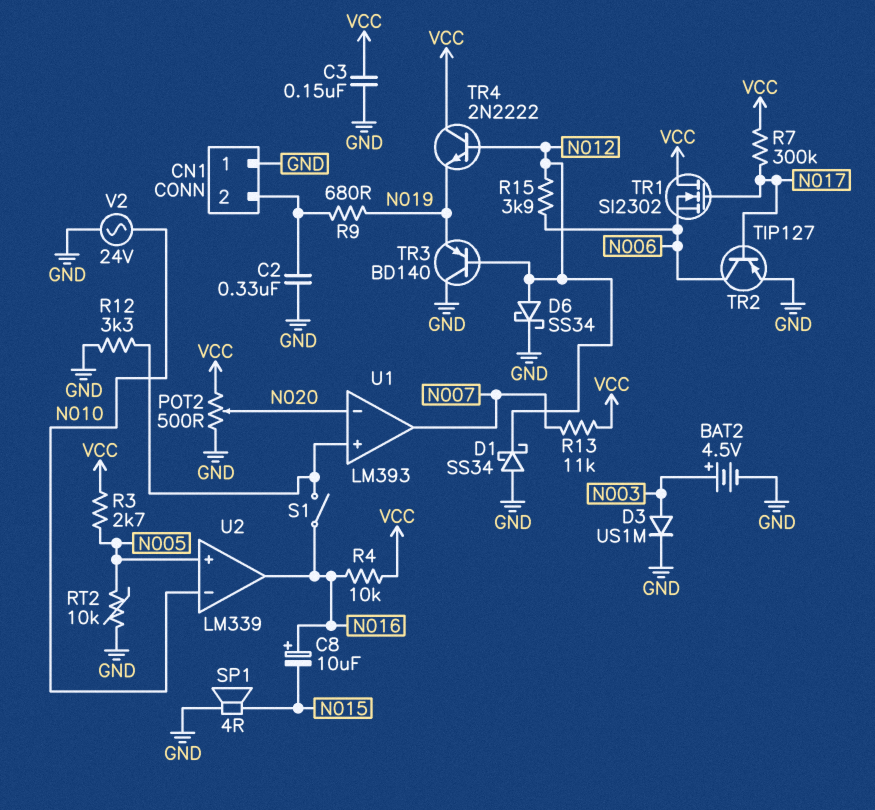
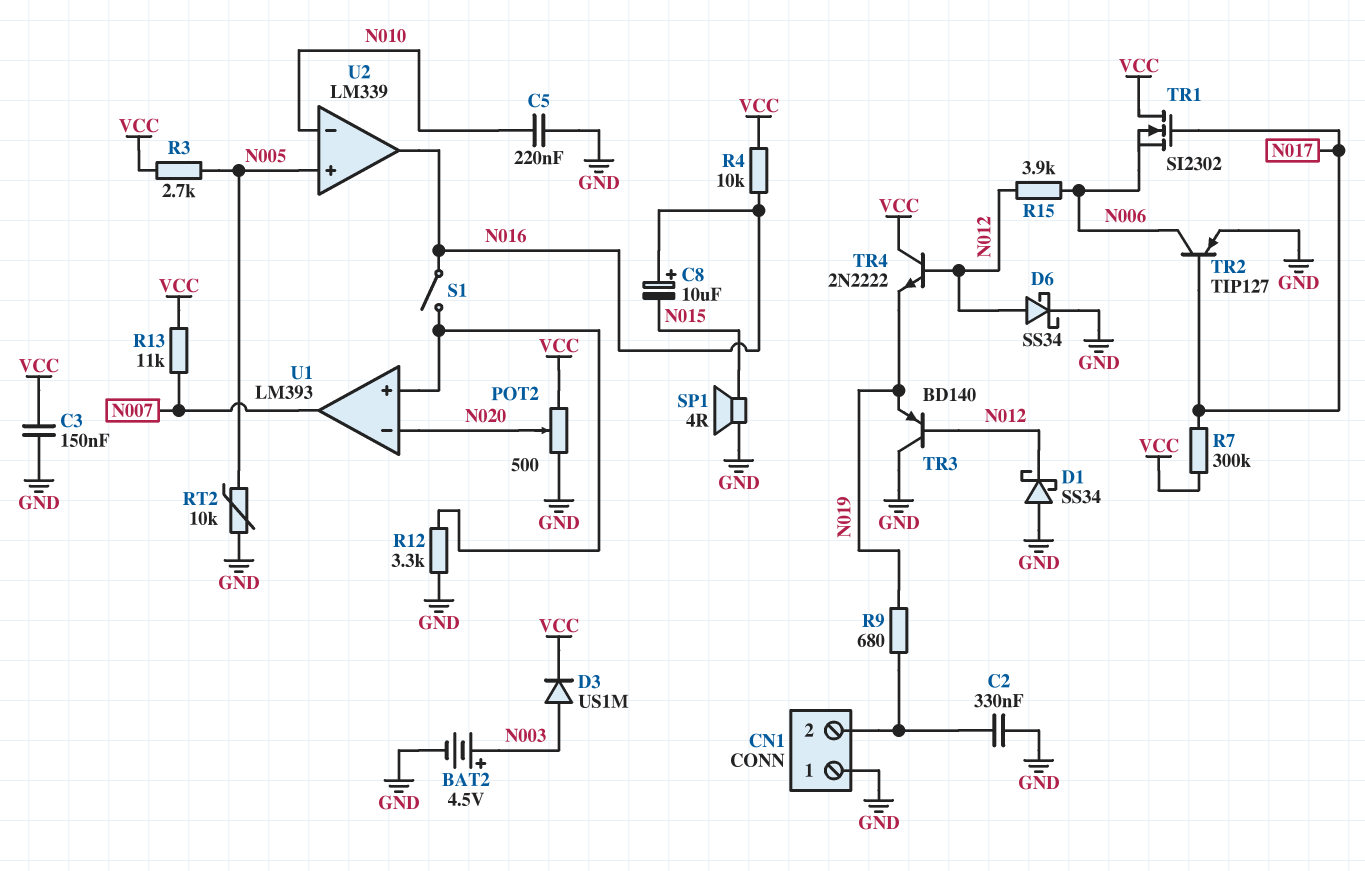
C5: none -> 220nF (GND, N010)
D3: diode US1M (A N003, K GND) -> diode US1M (A N003, K VCC)
V2: AC 24V (GND, N010) -> none

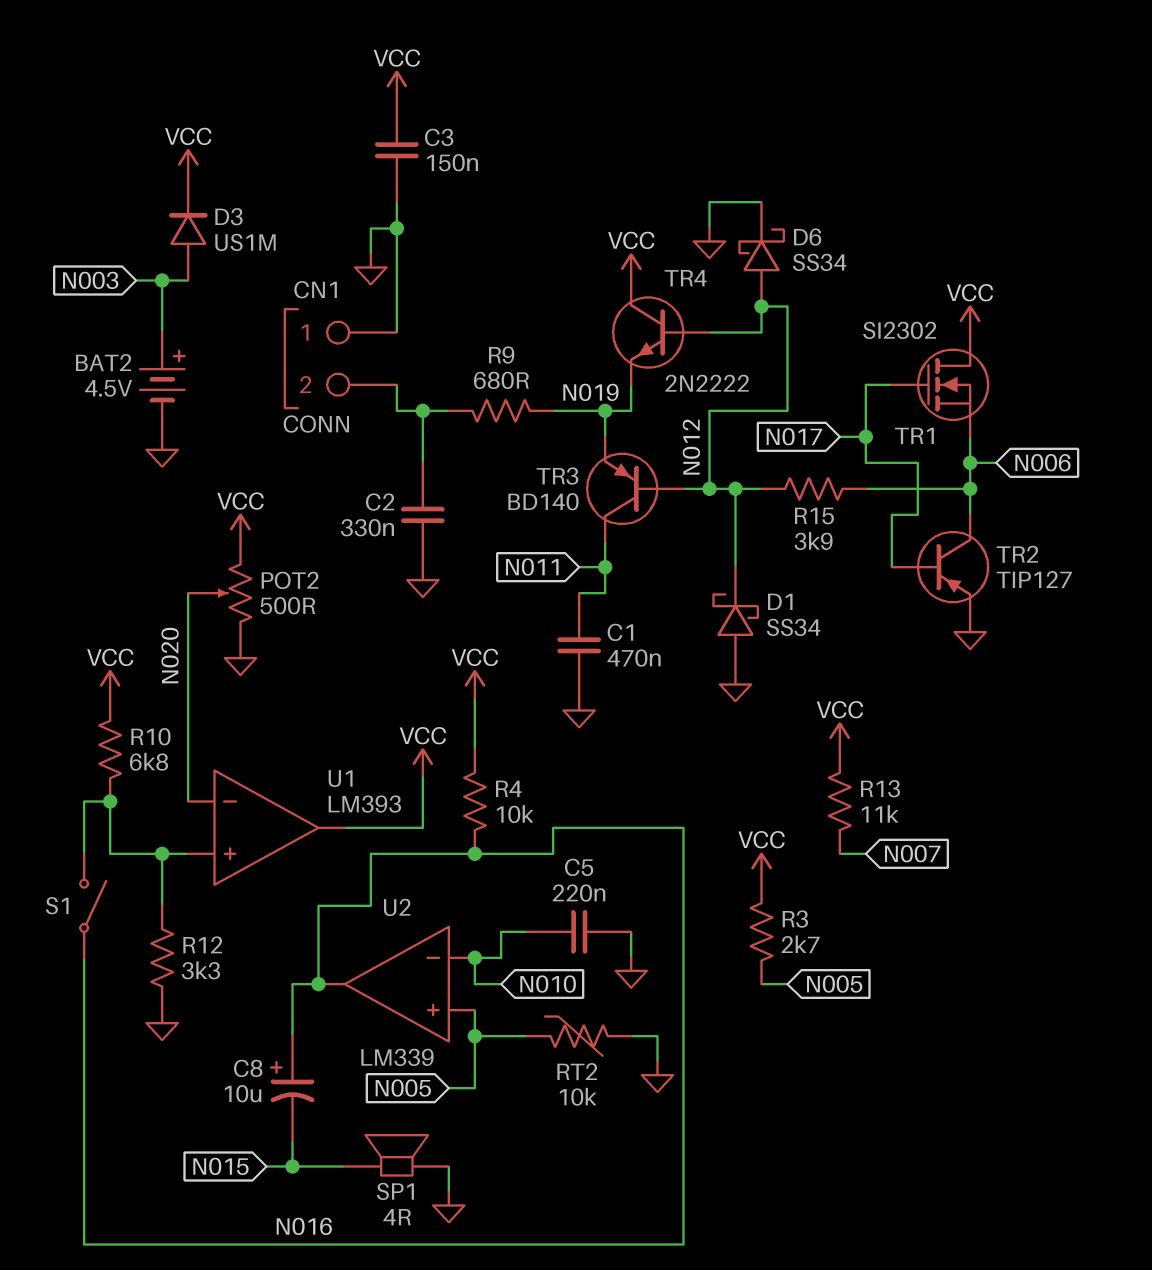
C1: none -> 470nF (GND, N011)
R7: 300k (N017, VCC) -> none
R10: none -> 6.8k (U1/in+, VCC)
TR3: PNP BD140 (B N012, C GND, E N019) -> PNP BD140 (B N012, C N011, E N019)
U1 pin out: N007 -> VCC

